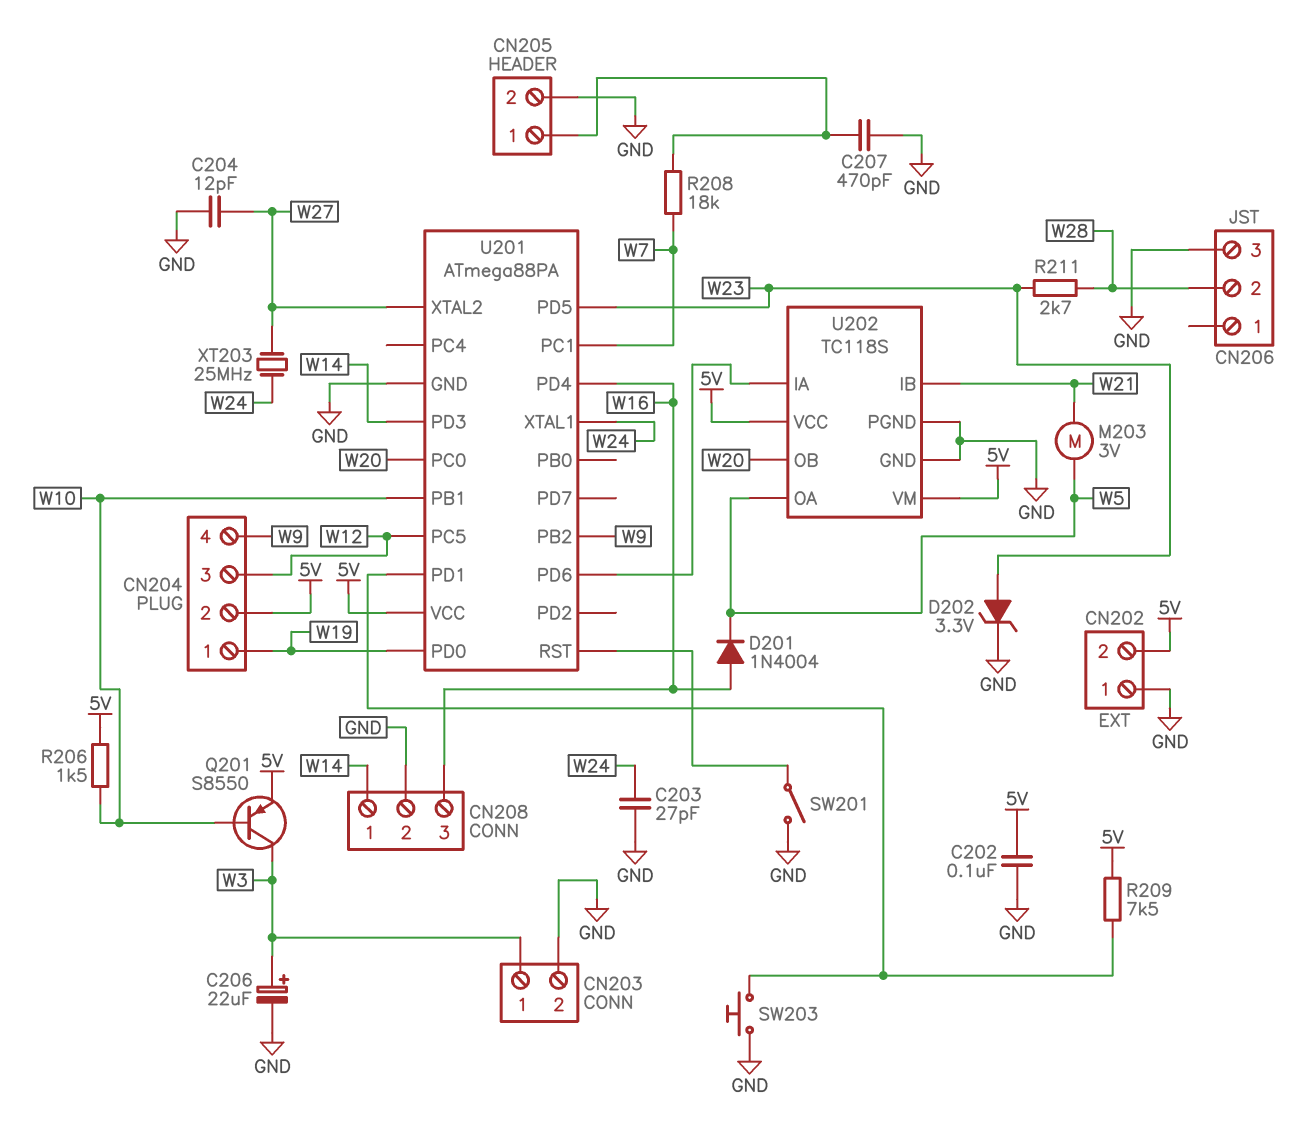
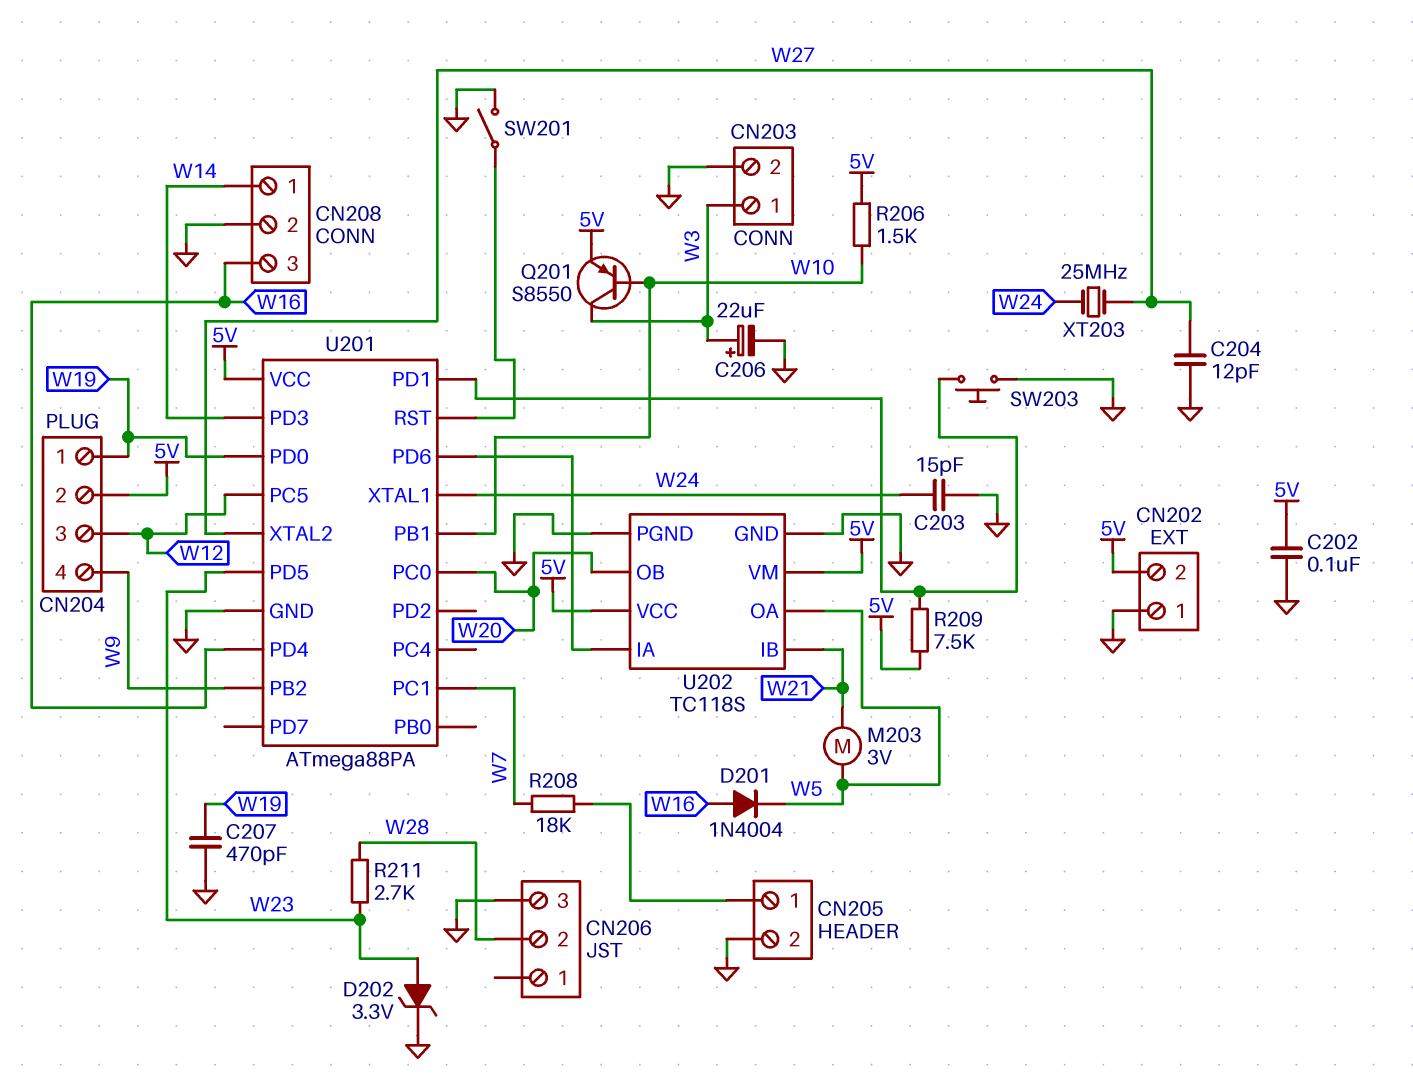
C203: 27pF (GND, W24) -> 15pF (GND, W24)
C207: 470pF (CN205/1, GND) -> 470pF (GND, W19)

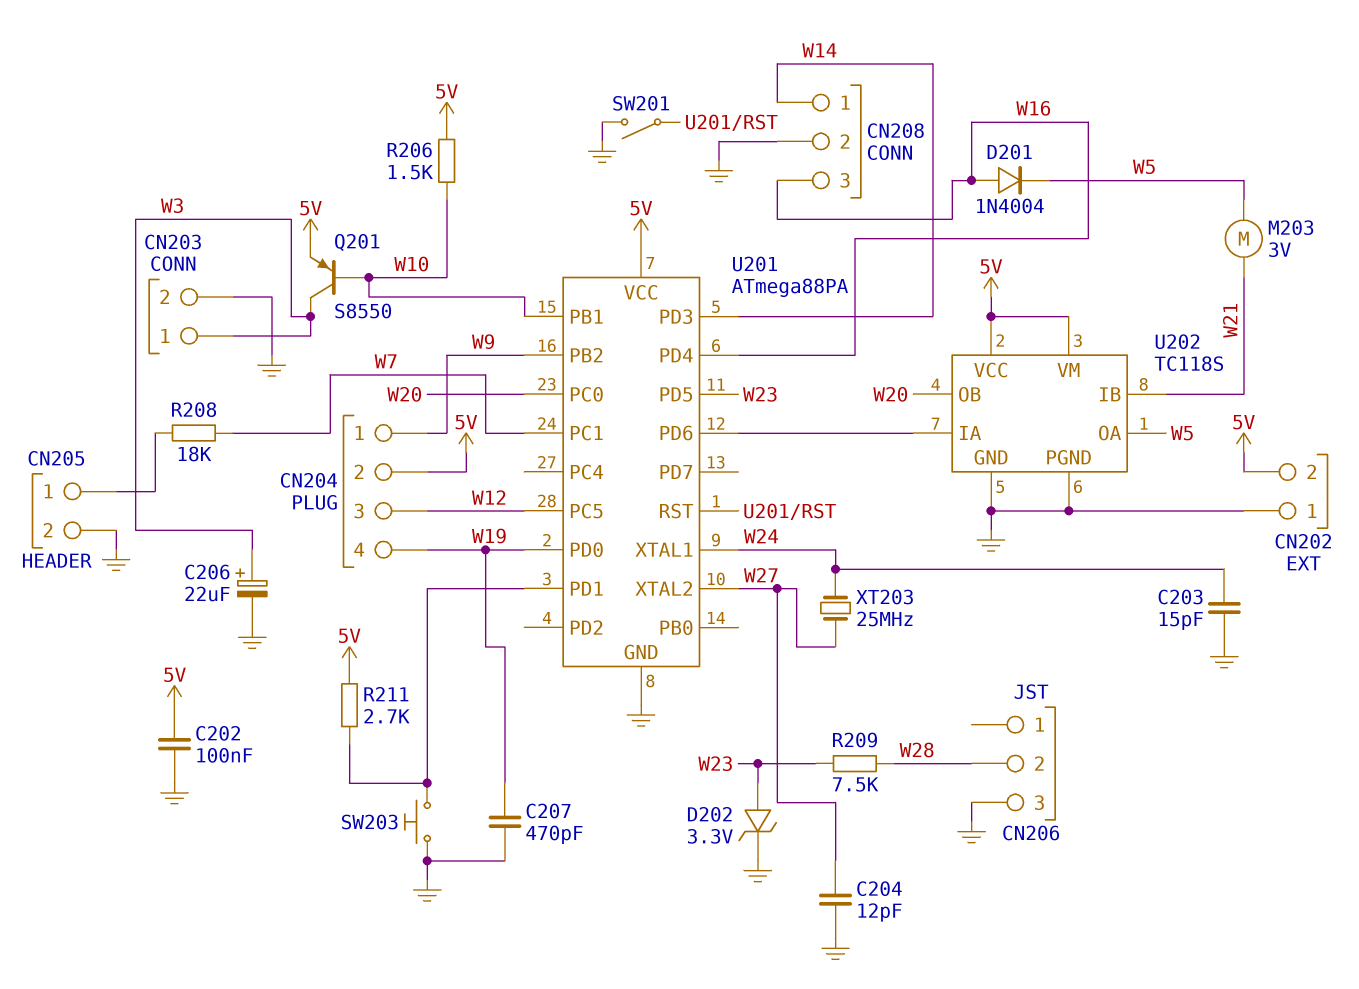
CN204 pin 1: W19 -> W9
CN204 pin 4: W9 -> W19
R209: 7.5k (5V, U201/PD1) -> 7.5k (W23, W28)
R211: 2.7k (W23, W28) -> 2.7k (5V, U201/PD1)

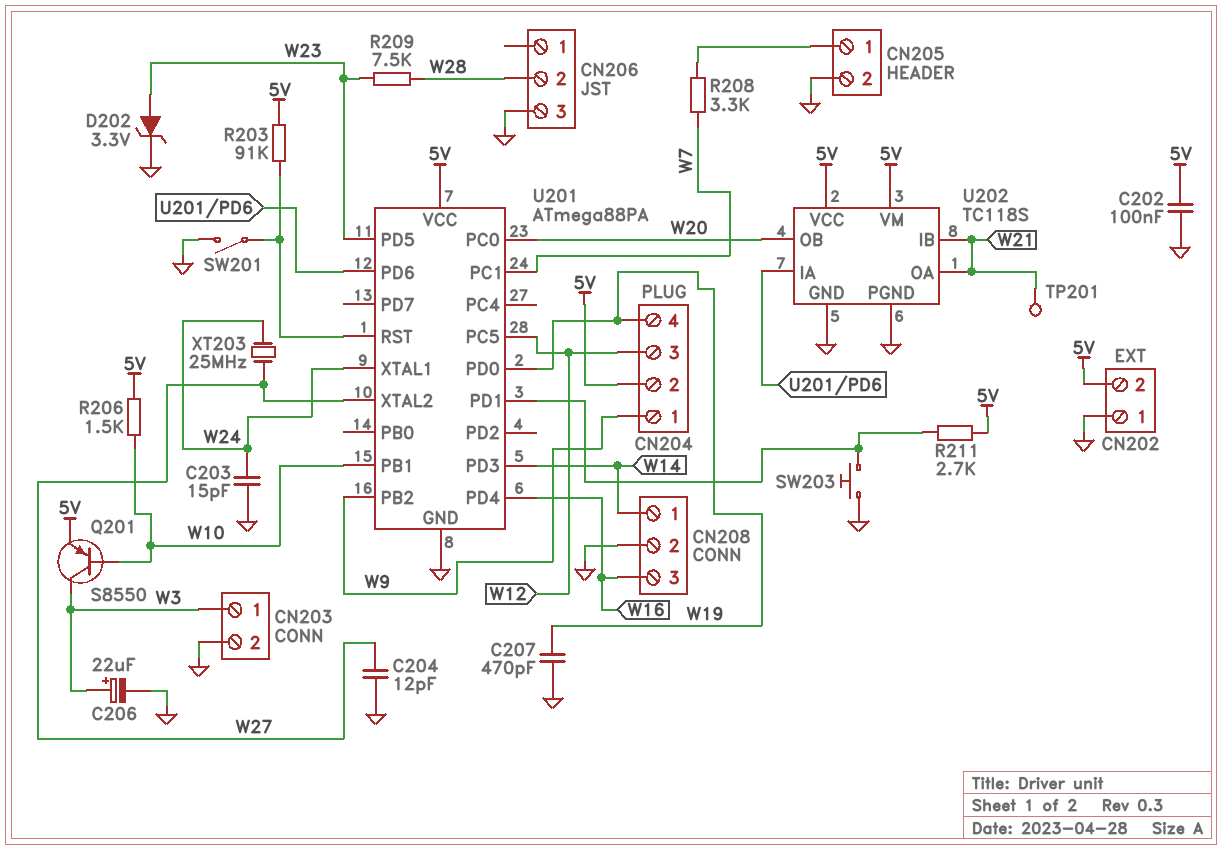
D201: diode 1N4004 (A W16, K W5) -> none
M203: motor 3V (W5, W21) -> none
R203: none -> 91k (5V, U201/RST)
R208: 18k (CN205/1, W7) -> 3.3k (CN205/1, W7)
TP201: none -> test point (W21)
U202 pin OA: W5 -> W21

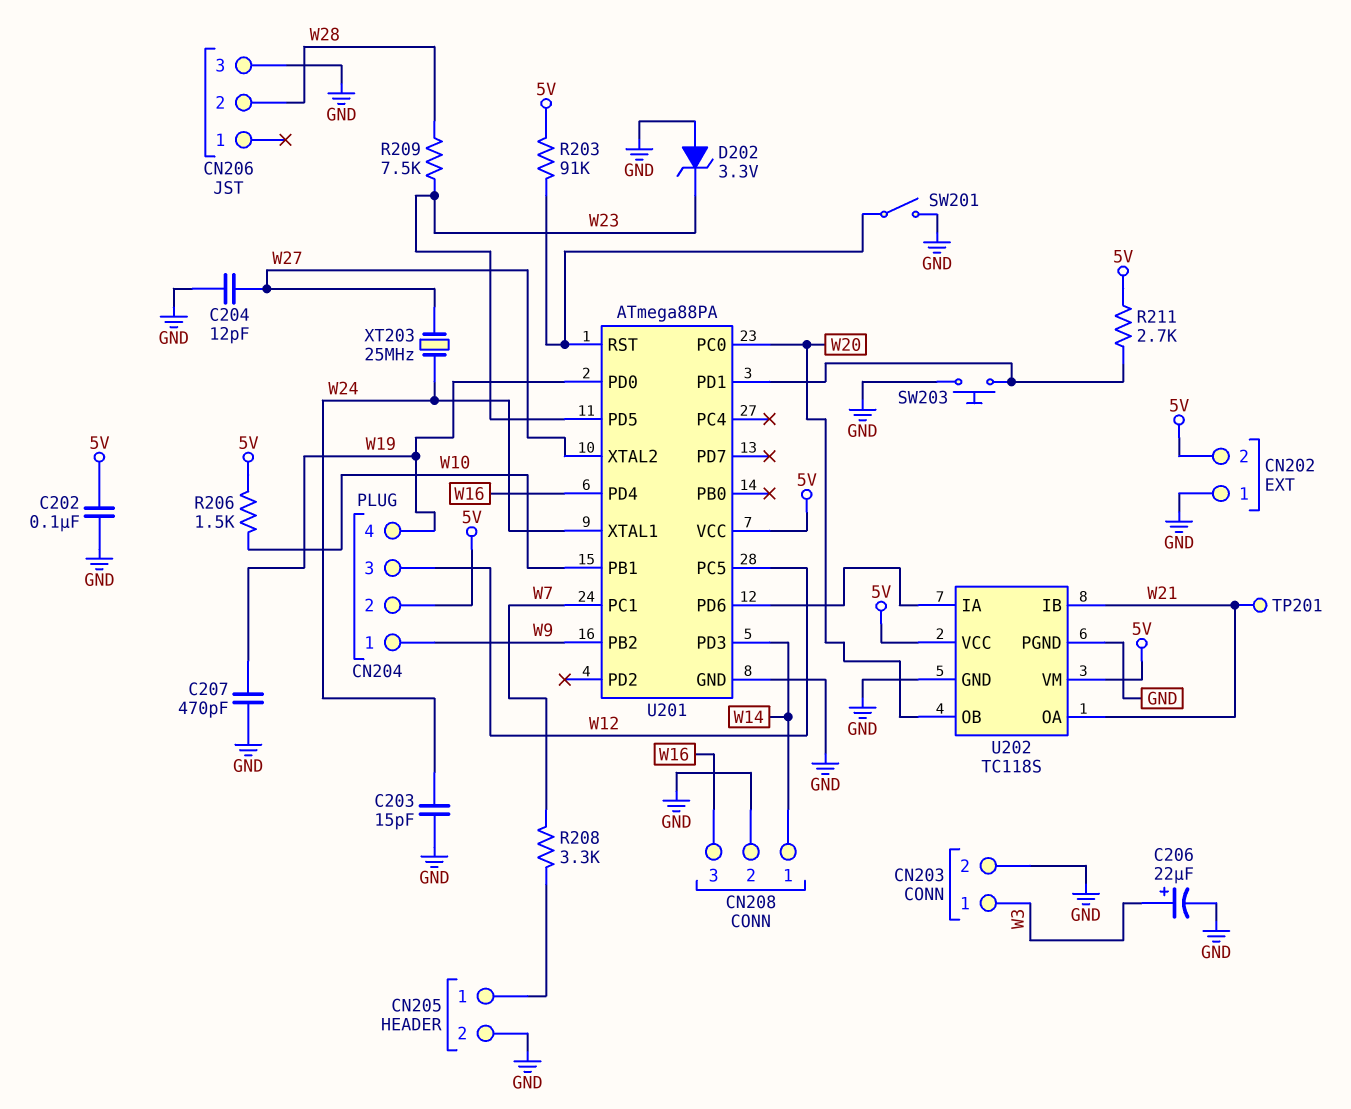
D202: zener 3.3V (A W23, K GND) -> zener 3.3V (A GND, K W23)
Q201: PNP S8550 (B W10, C W3, E 5V) -> none

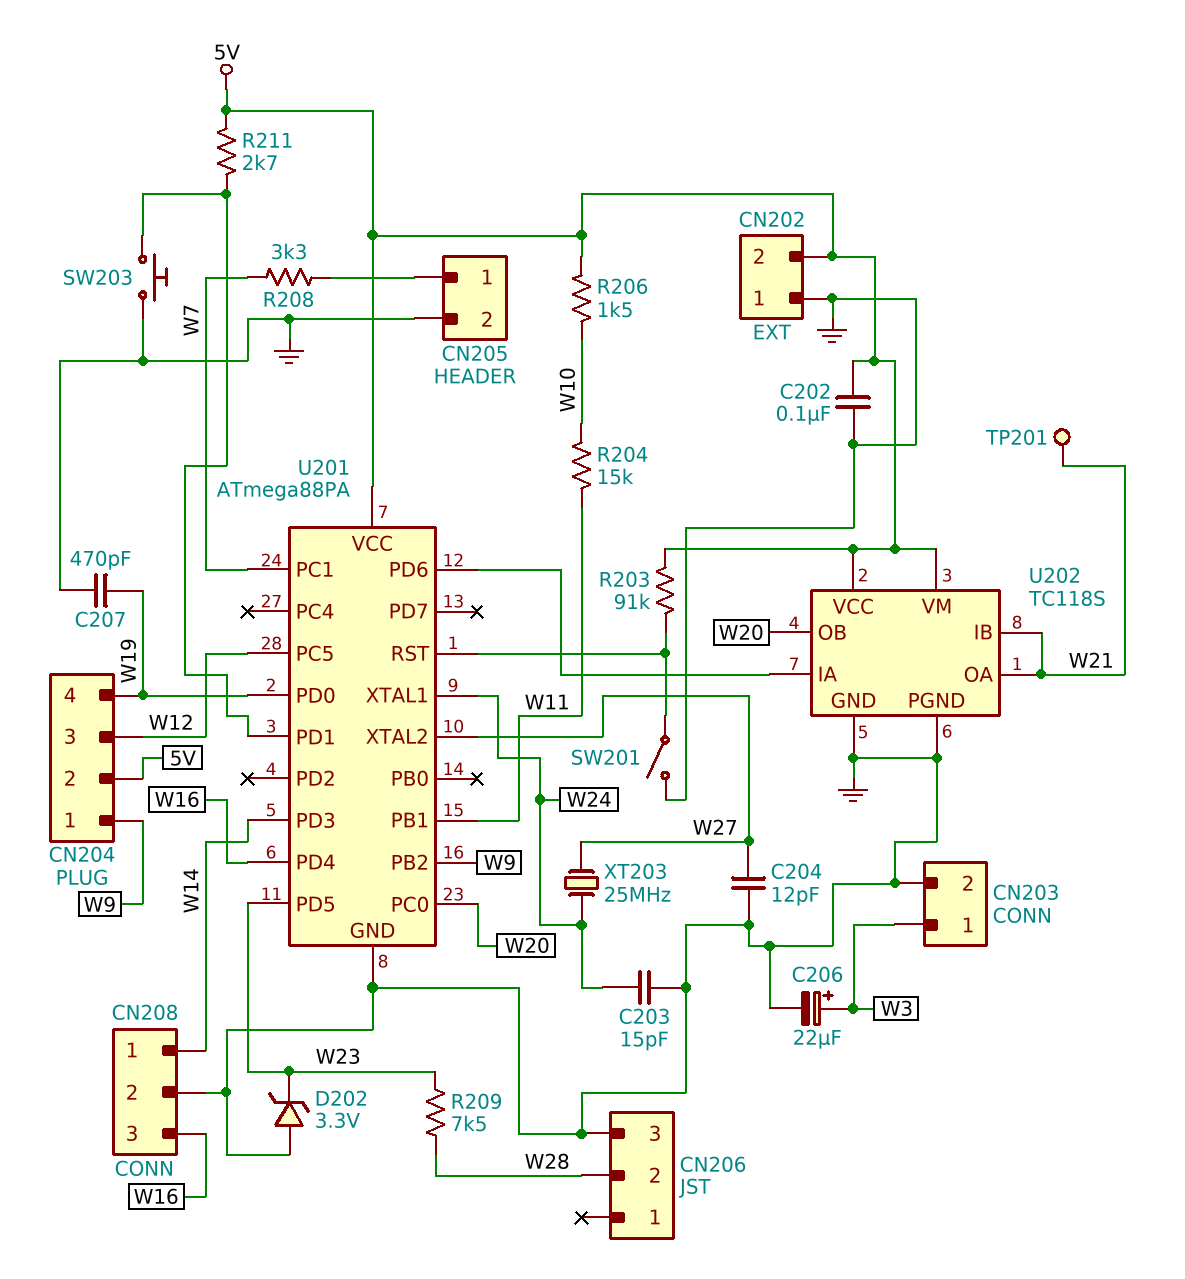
R204: none -> 15k (W10, W11)
U201 pin PB1: W10 -> W11

